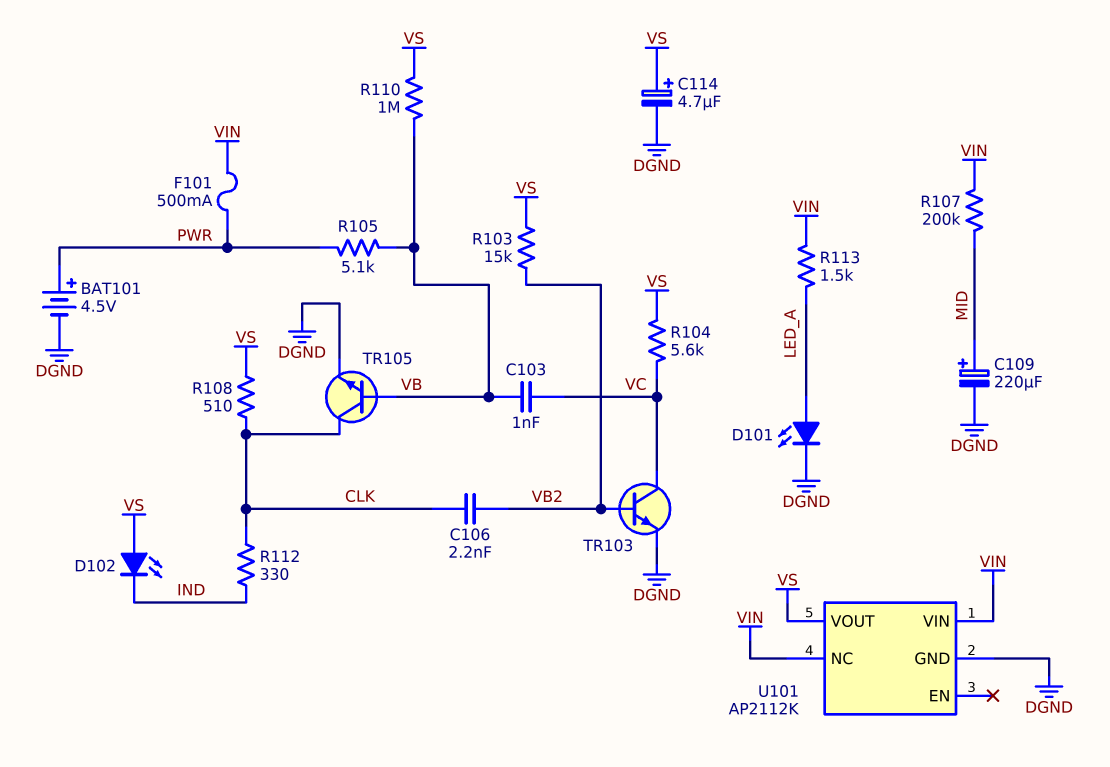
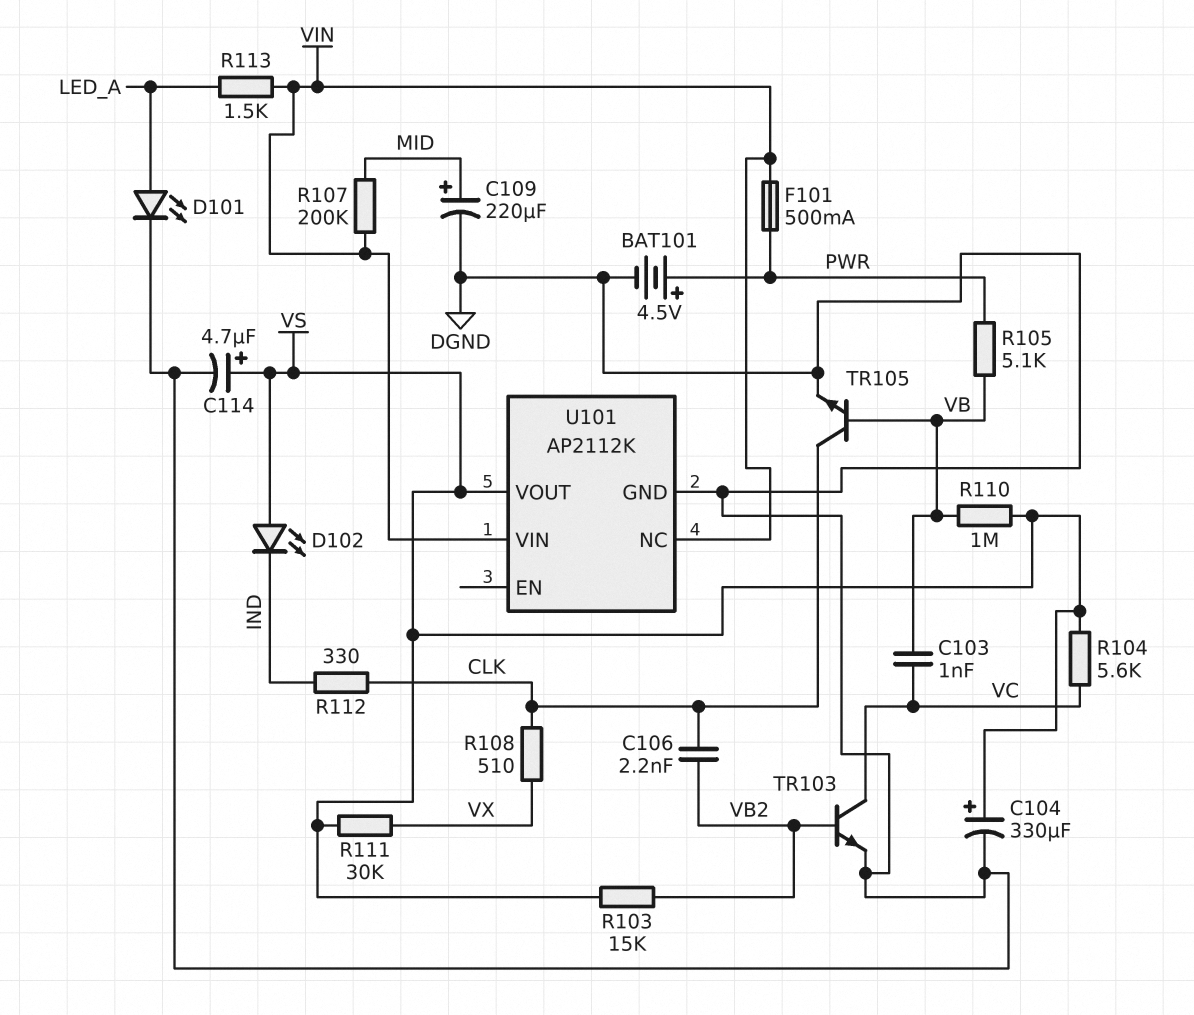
C104: none -> 330uF (plus VS, minus DGND)
R108: 510 (CLK, VS) -> 510 (CLK, VX)
R111: none -> 30k (VS, VX)

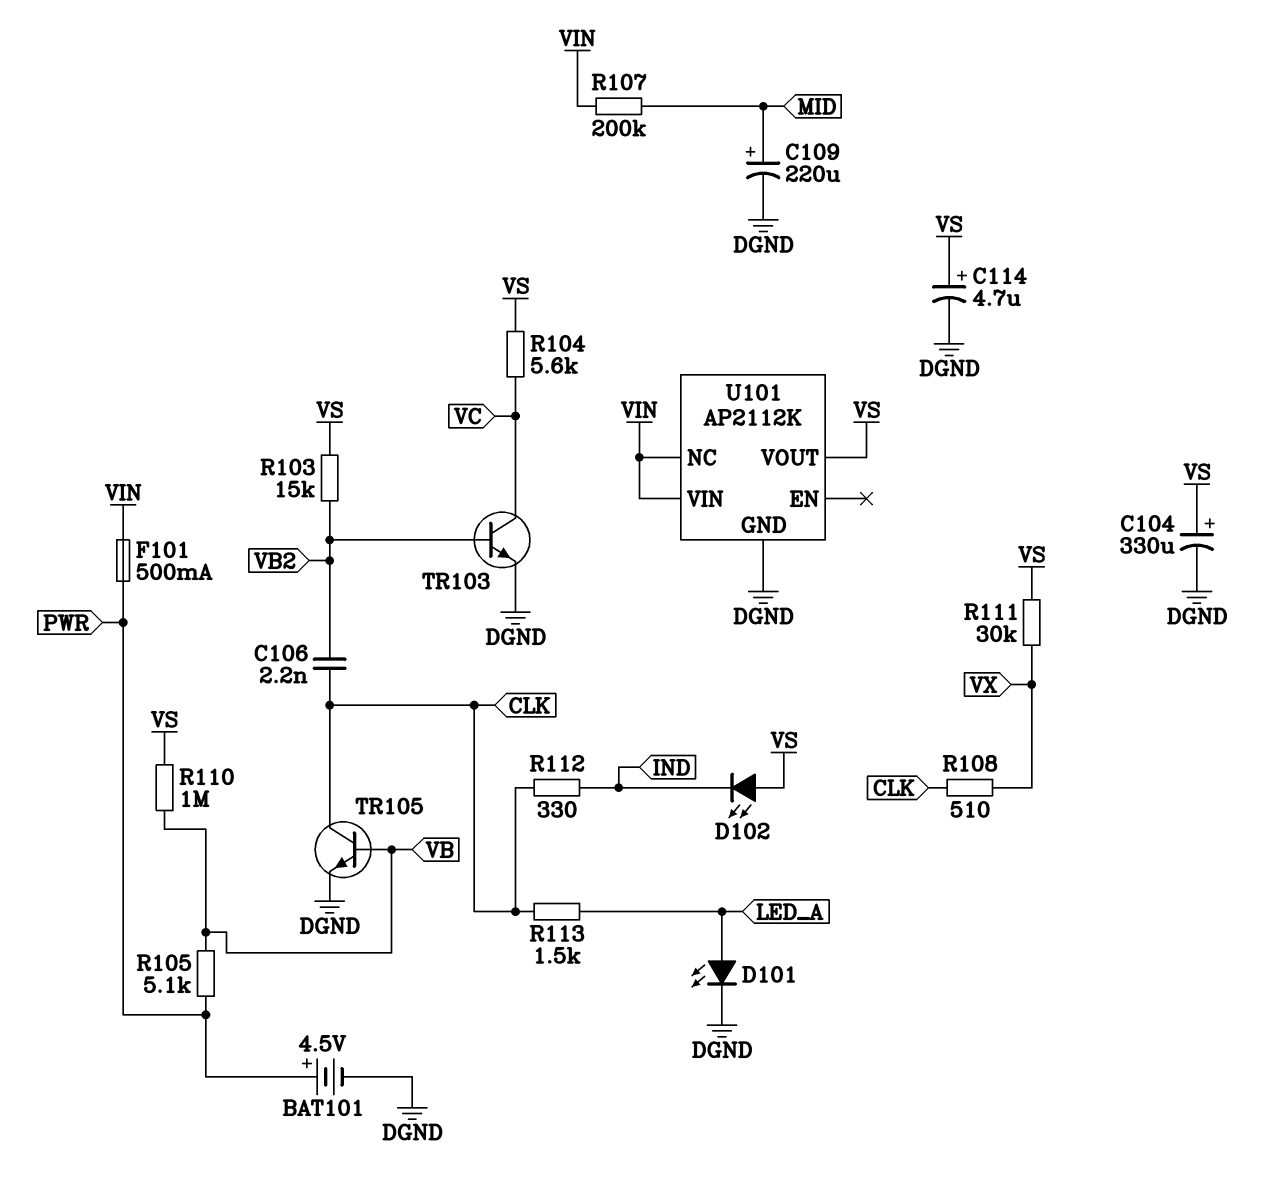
C103: 1nF (VB, VC) -> none
R113: 1.5k (LED_A, VIN) -> 1.5k (CLK, LED_A)

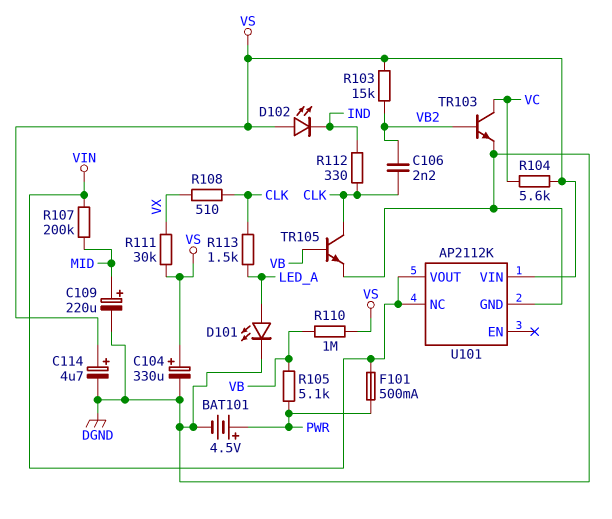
U101 pin VIN: VIN -> VS
U101 pin VOUT: VS -> VIN

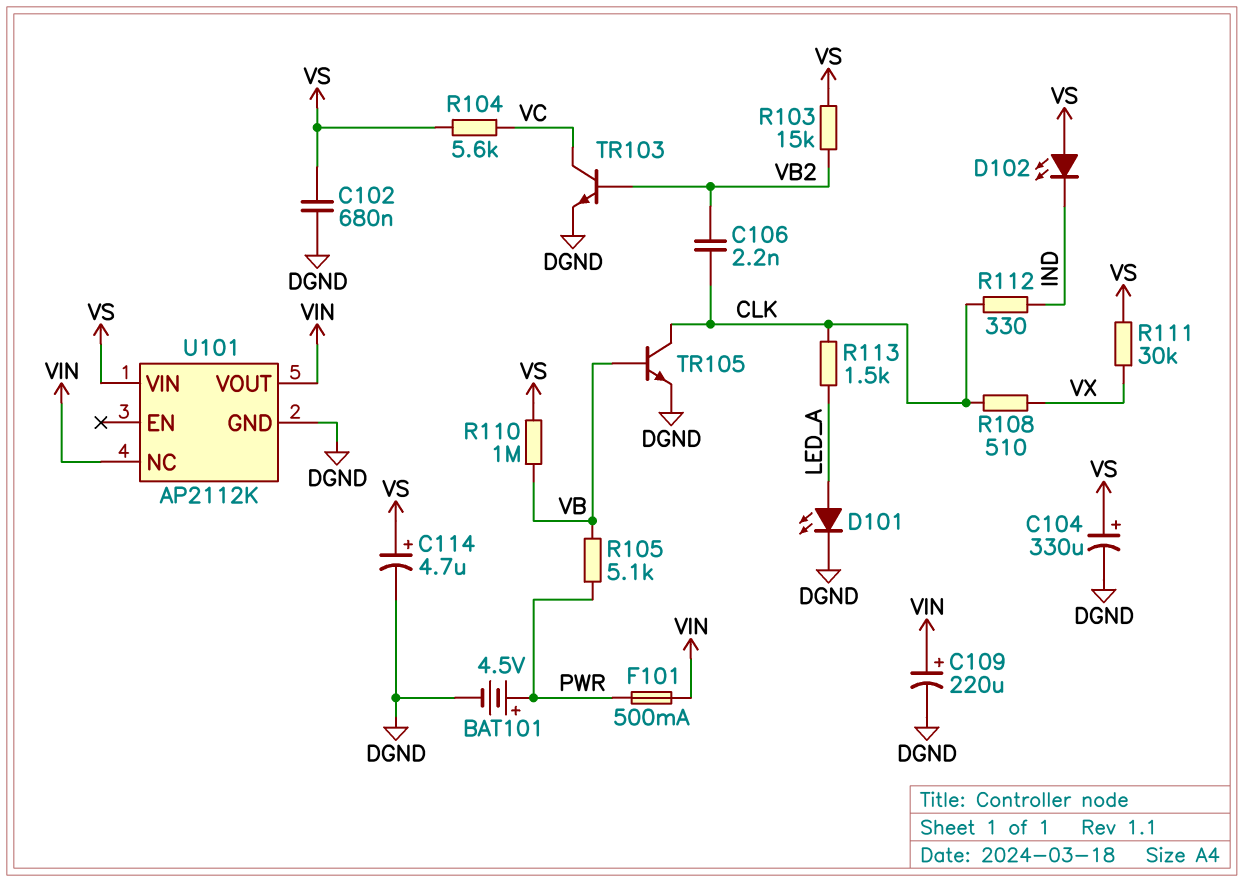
C102: none -> 680nF (DGND, VS)
C109: 220uF (plus MID, minus DGND) -> 220uF (plus VIN, minus DGND)
R107: 200k (MID, VIN) -> none

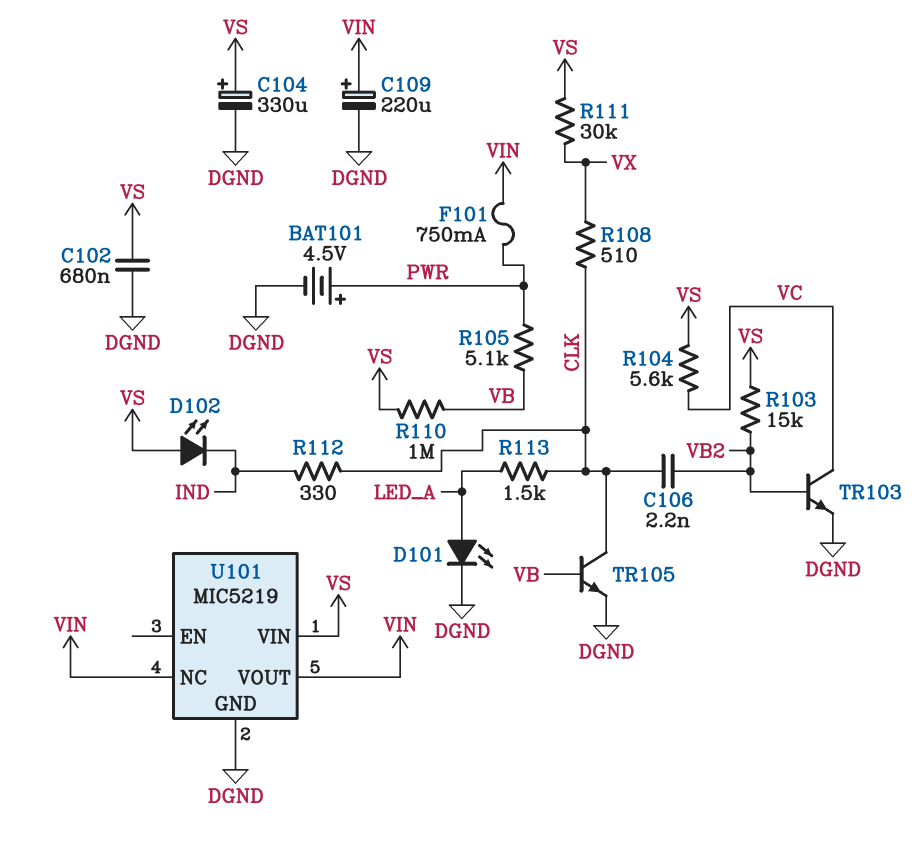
C114: 4.7uF (plus VS, minus DGND) -> none
F101: 500mA (PWR, VIN) -> 750mA (PWR, VIN)
U101: AP2112K -> MIC5219

